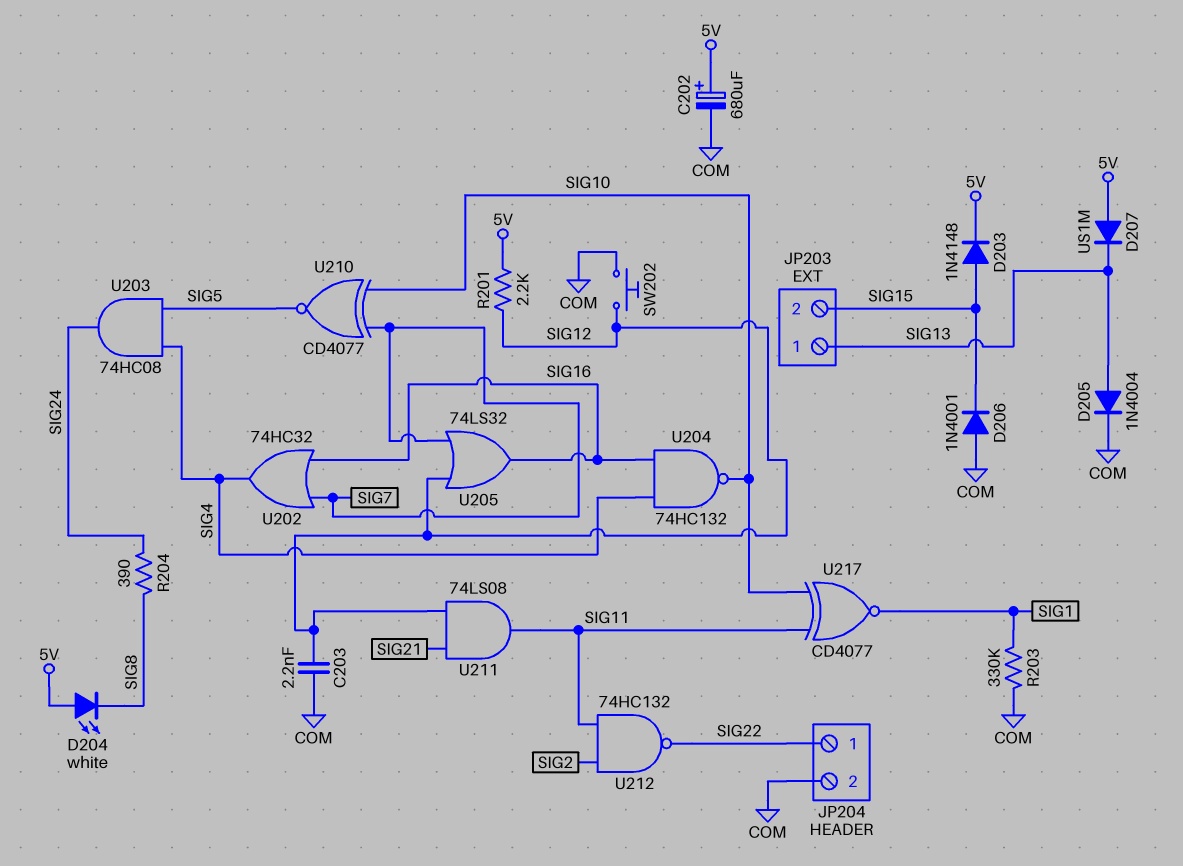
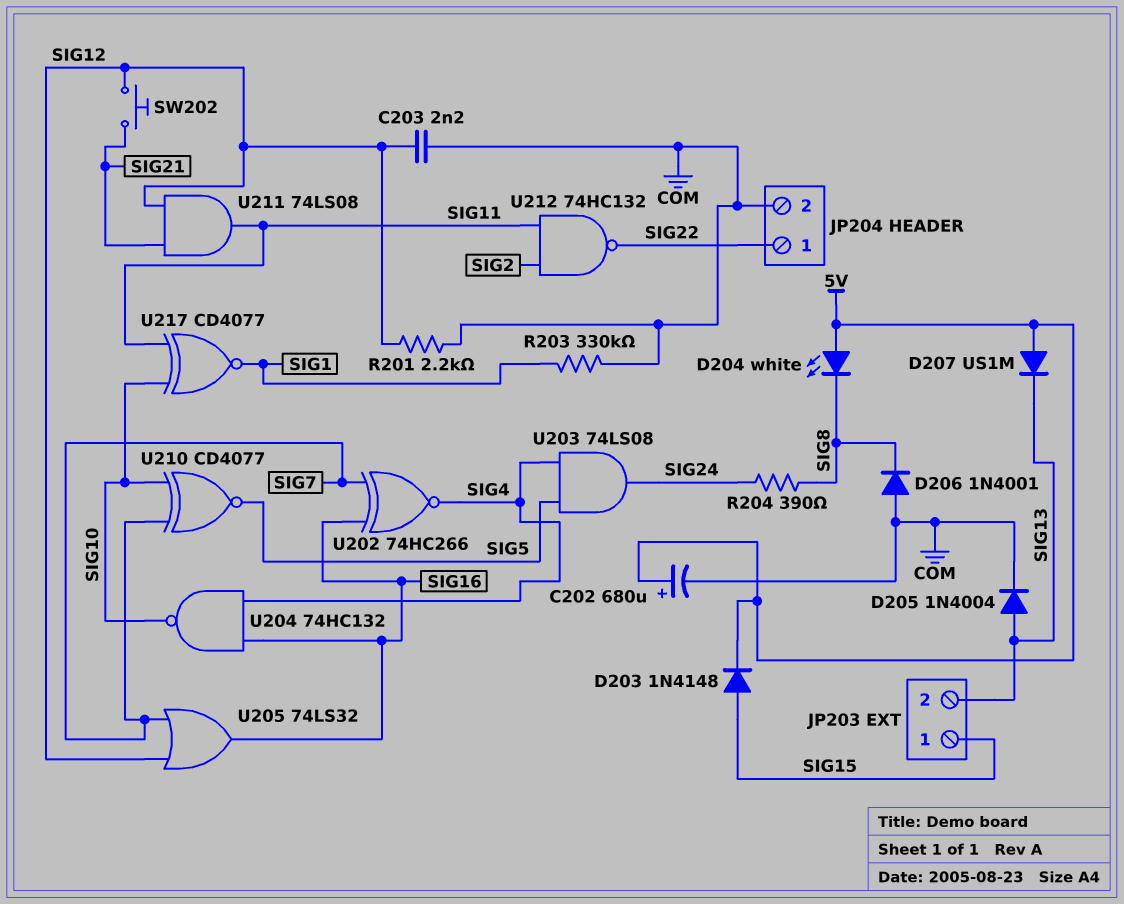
D206: diode 1N4001 (A COM, K SIG15) -> diode 1N4001 (A COM, K SIG8)
JP203 pin 1: SIG13 -> SIG15
JP203 pin 2: SIG15 -> SIG13
R201: 2.2k (5V, SIG12) -> 2.2k (COM, SIG12)
SW202: button (COM, SIG12) -> button (SIG12, SIG21)
U202: OR 74HC32 (in SIG7, in SIG16, out SIG4) -> XNOR 74HC266 (in SIG7, in SIG16, out SIG4)
U203: AND 74HC08 (in SIG4, in SIG5, out SIG24) -> AND 74LS08 (in SIG4, in SIG5, out SIG24)

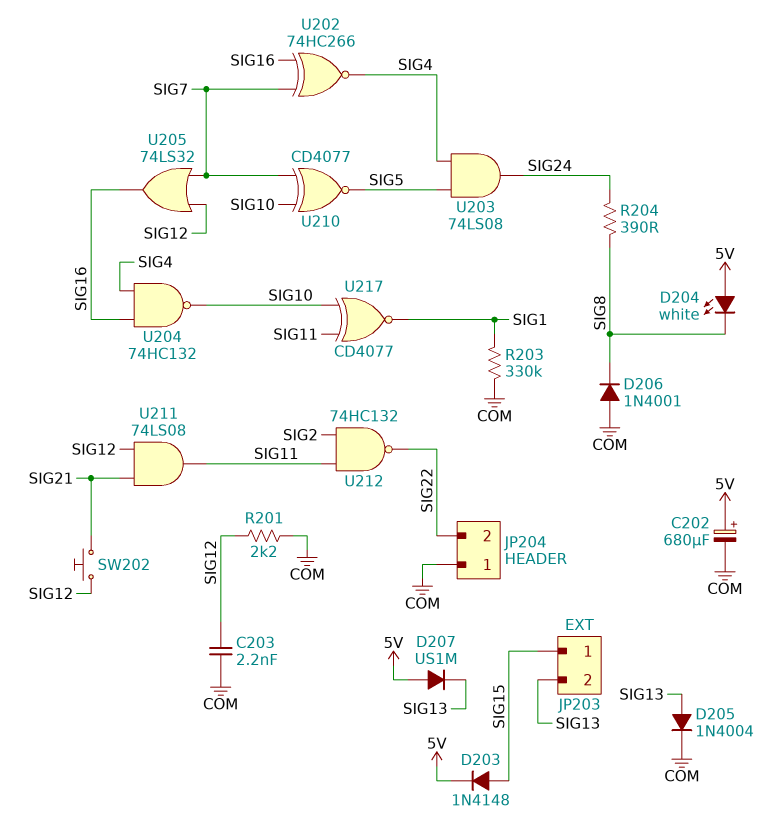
JP204 pin 1: SIG22 -> COM
JP204 pin 2: COM -> SIG22

